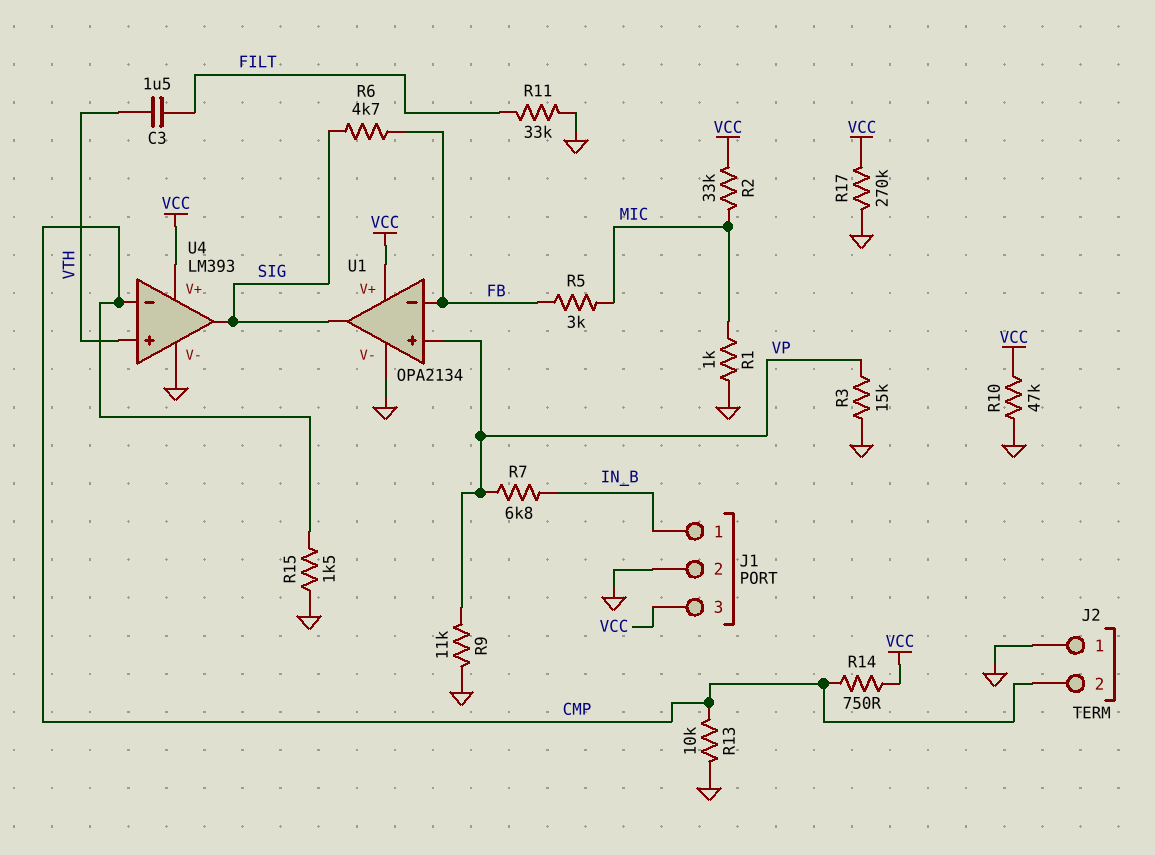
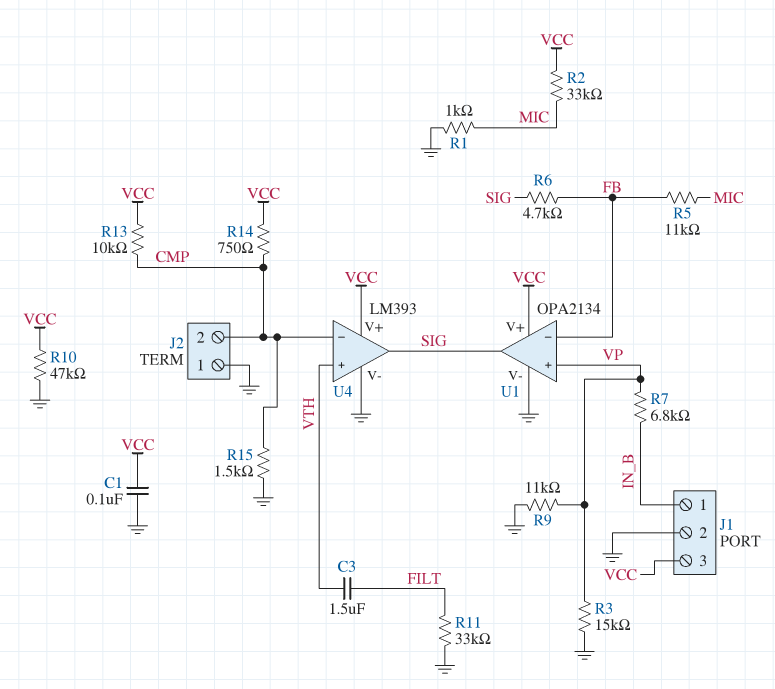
C1: none -> 100nF (GND, VCC)
R5: 3k (FB, MIC) -> 11k (FB, MIC)
R13: 10k (CMP, GND) -> 10k (CMP, VCC)
R17: 270k (GND, VCC) -> none

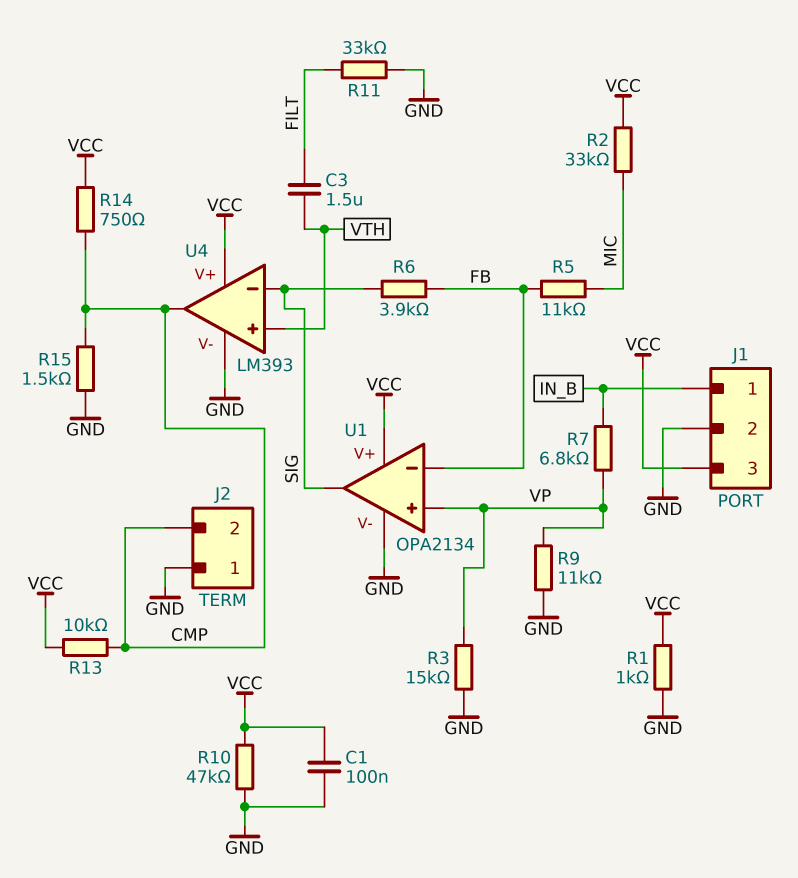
R1: 1k (GND, MIC) -> 1k (GND, VCC)
R6: 4.7k (FB, SIG) -> 3.9k (FB, SIG)
U4 pin in-: CMP -> SIG
U4 pin out: SIG -> CMP

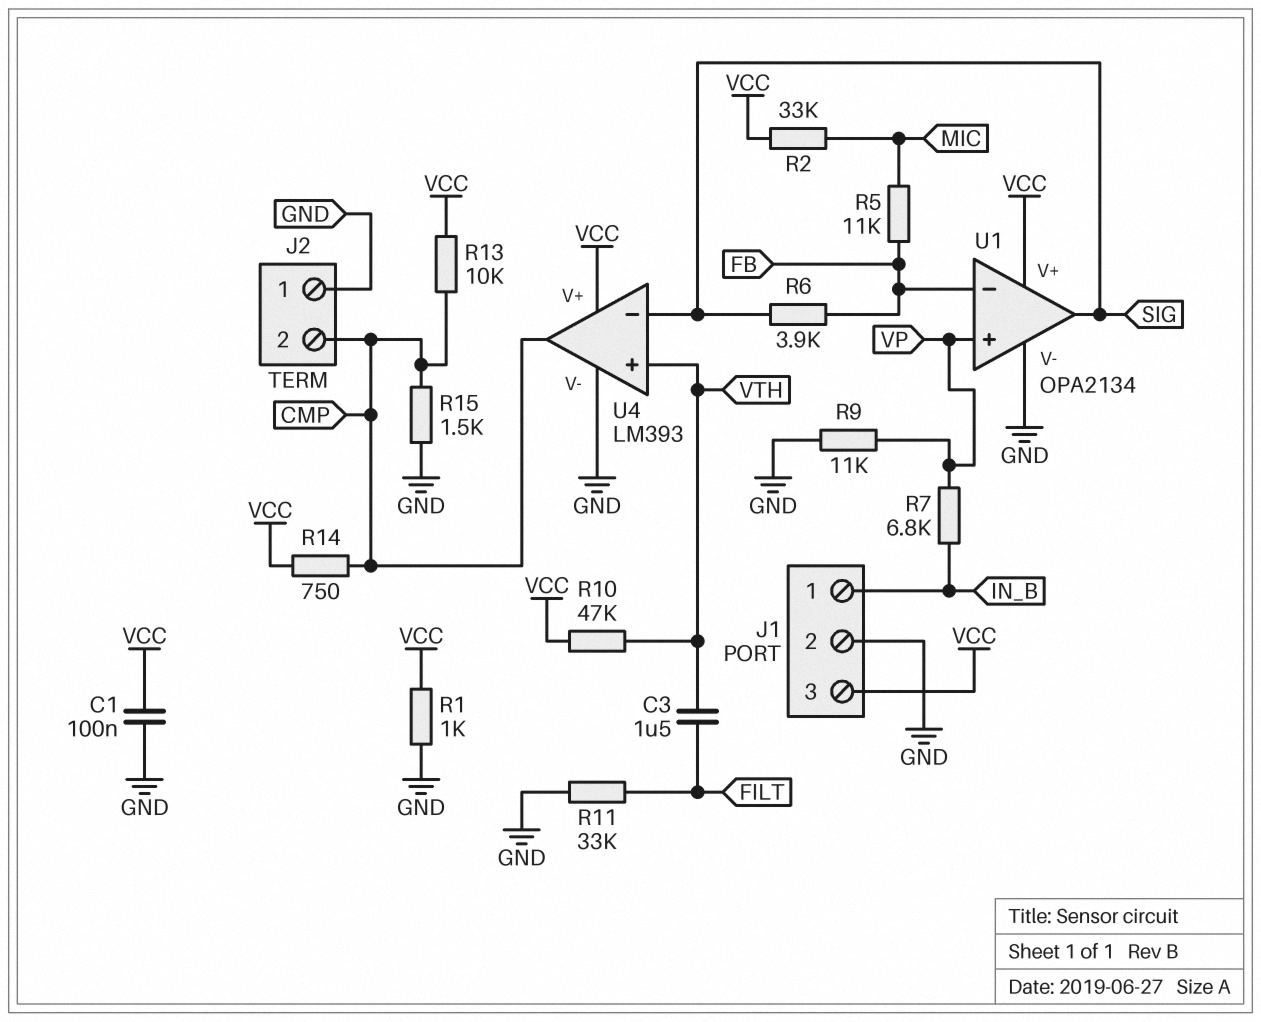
R3: 15k (GND, VP) -> none
R10: 47k (GND, VCC) -> 47k (VCC, VTH)

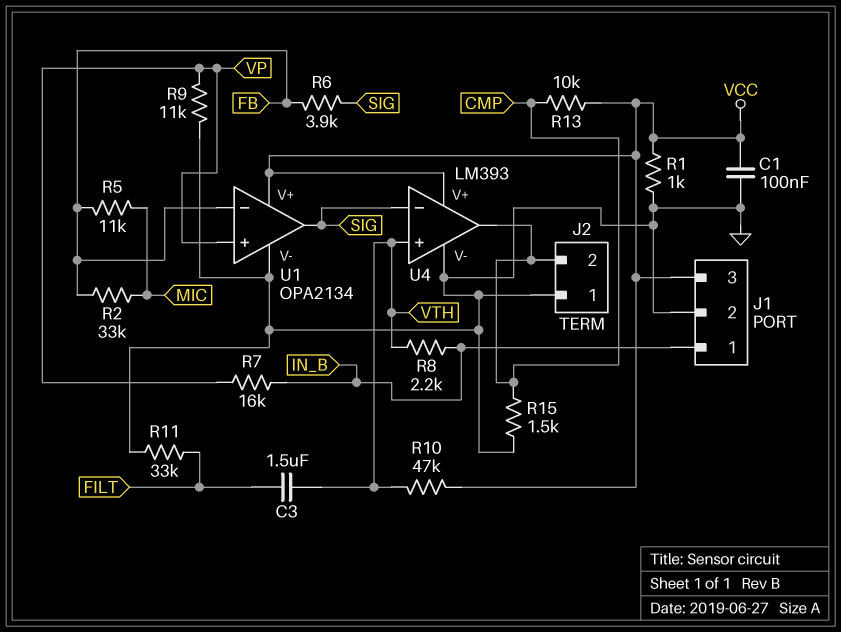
R2: 33k (MIC, VCC) -> 33k (FB, MIC)
R7: 6.8k (IN_B, VP) -> 16k (IN_B, VP)
R8: none -> 2.2k (IN_B, VTH)
R14: 750 (CMP, VCC) -> none

